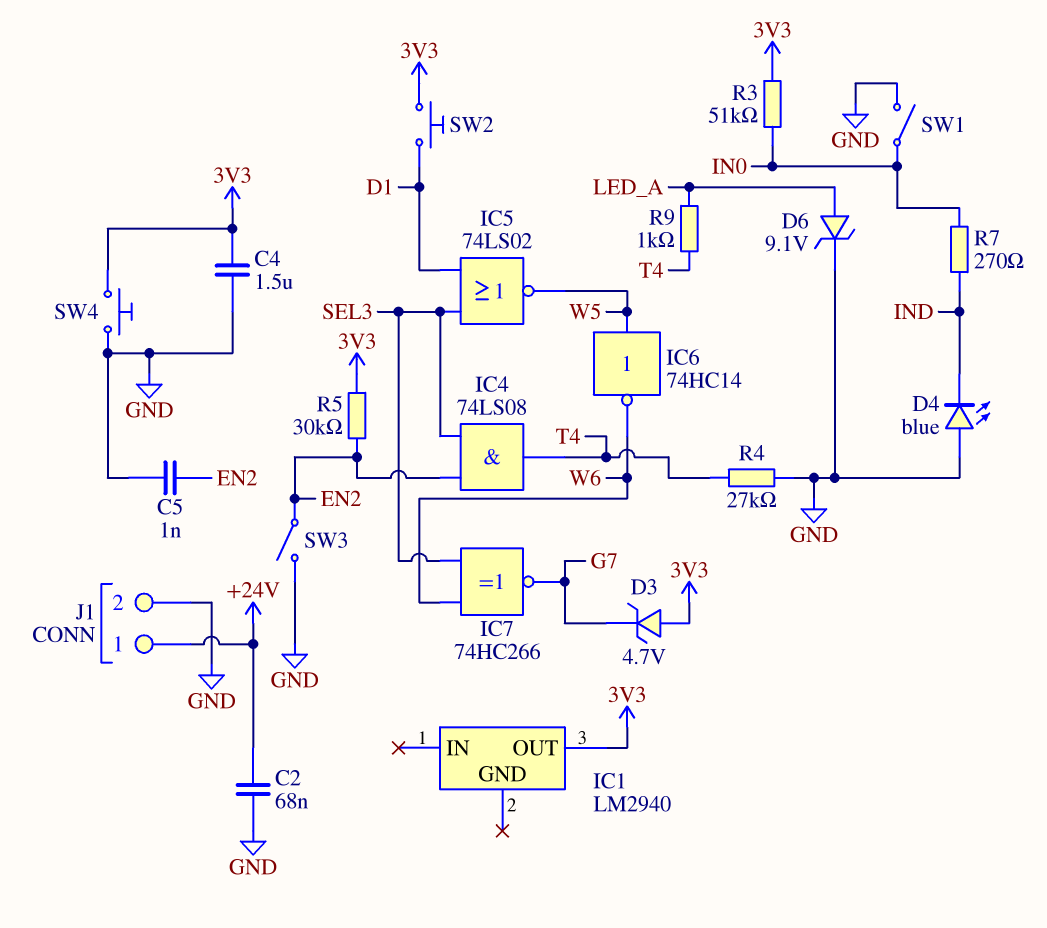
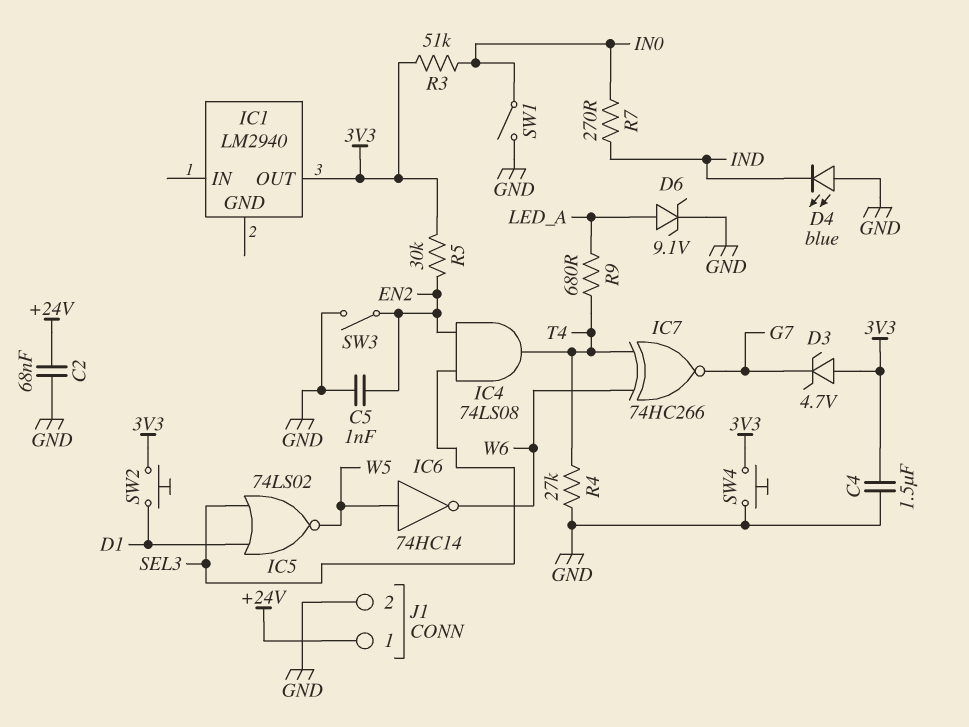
IC7: XNOR 74HC266 (in SEL3, in W6, out G7) -> XNOR 74HC266 (in T4, in W6, out G7)
R9: 1k (LED_A, T4) -> 680 (LED_A, T4)

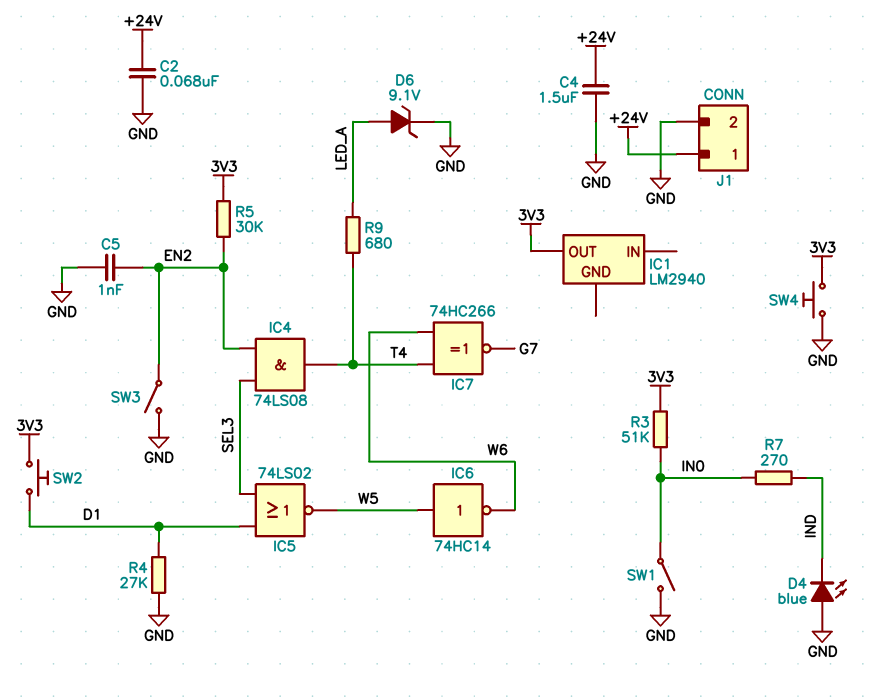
C4: 1.5uF (3V3, GND) -> 1.5uF (+24V, GND)
D3: zener 4.7V (A 3V3, K G7) -> none
R4: 27k (GND, T4) -> 27k (D1, GND)

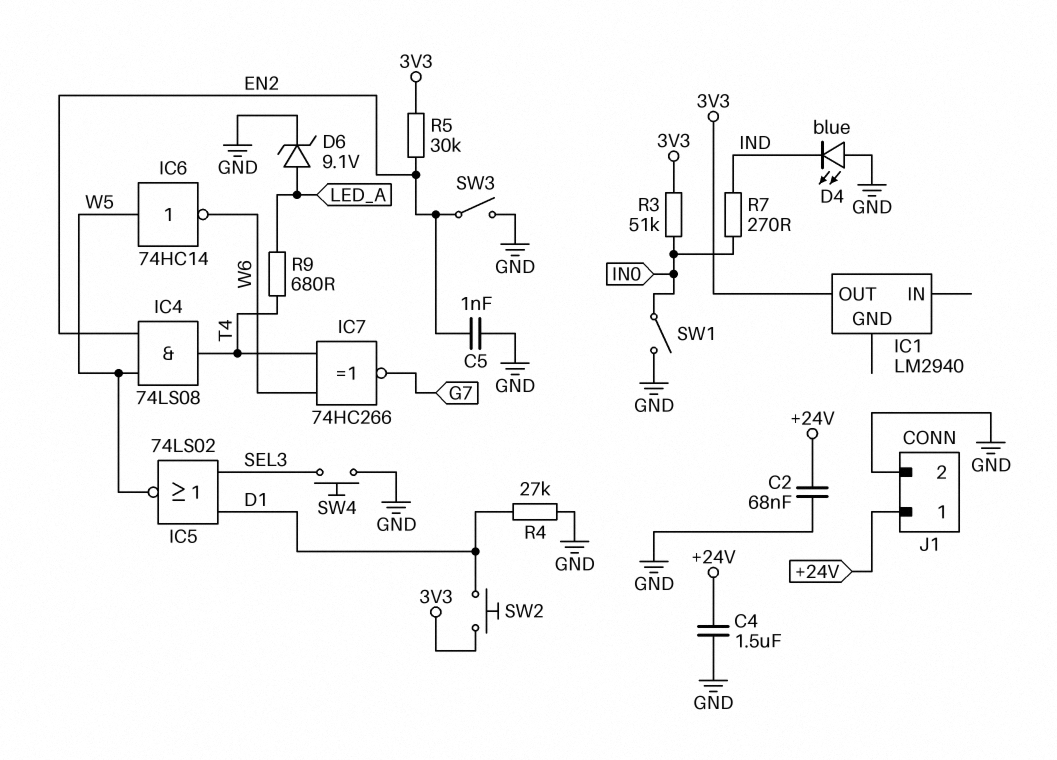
IC4: AND 74LS08 (in EN2, in SEL3, out T4) -> AND 74LS08 (in EN2, in W5, out T4)
SW4: button (3V3, GND) -> button (GND, SEL3)

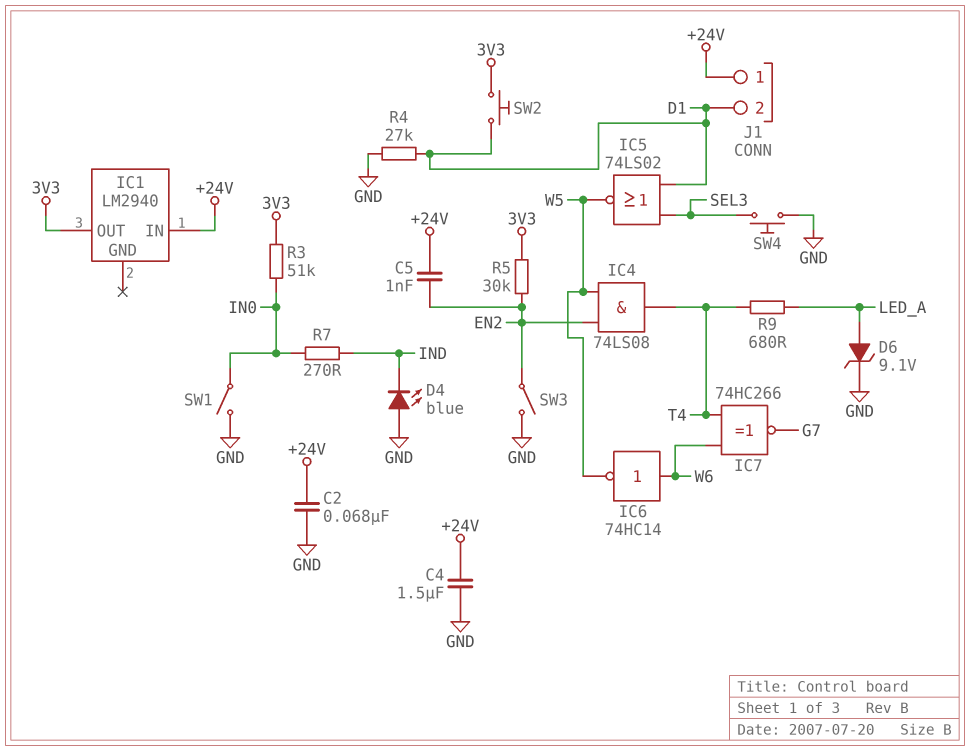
C5: 1nF (EN2, GND) -> 1nF (+24V, EN2)
IC1 pin IN: none -> +24V
IC6: NOT 74HC14 (in W5, out W6) -> NOT 74HC14 (in W6, out W5)
J1 pin 2: GND -> D1

